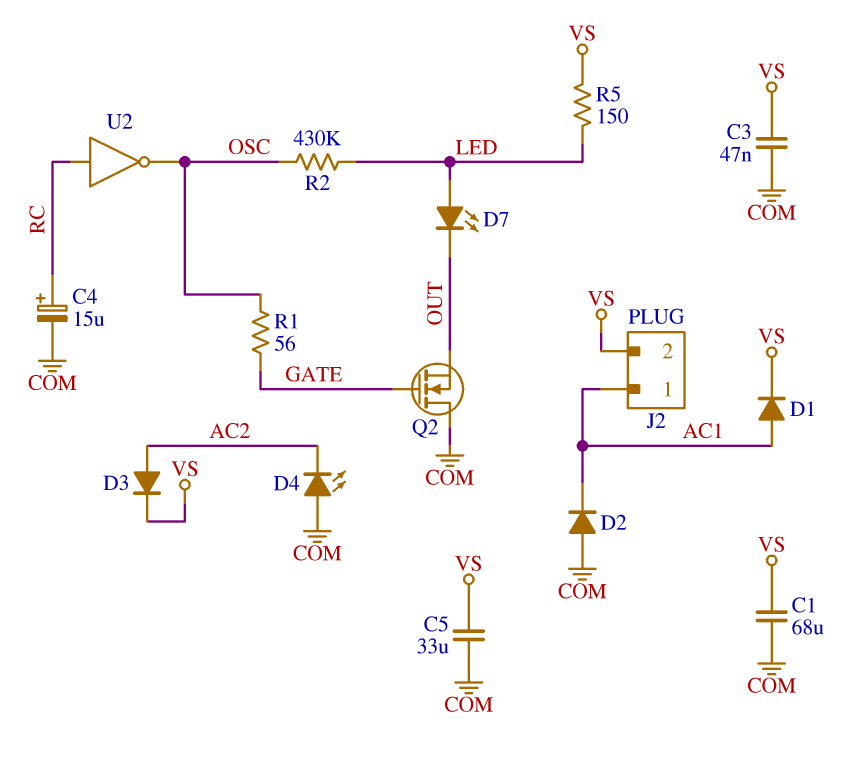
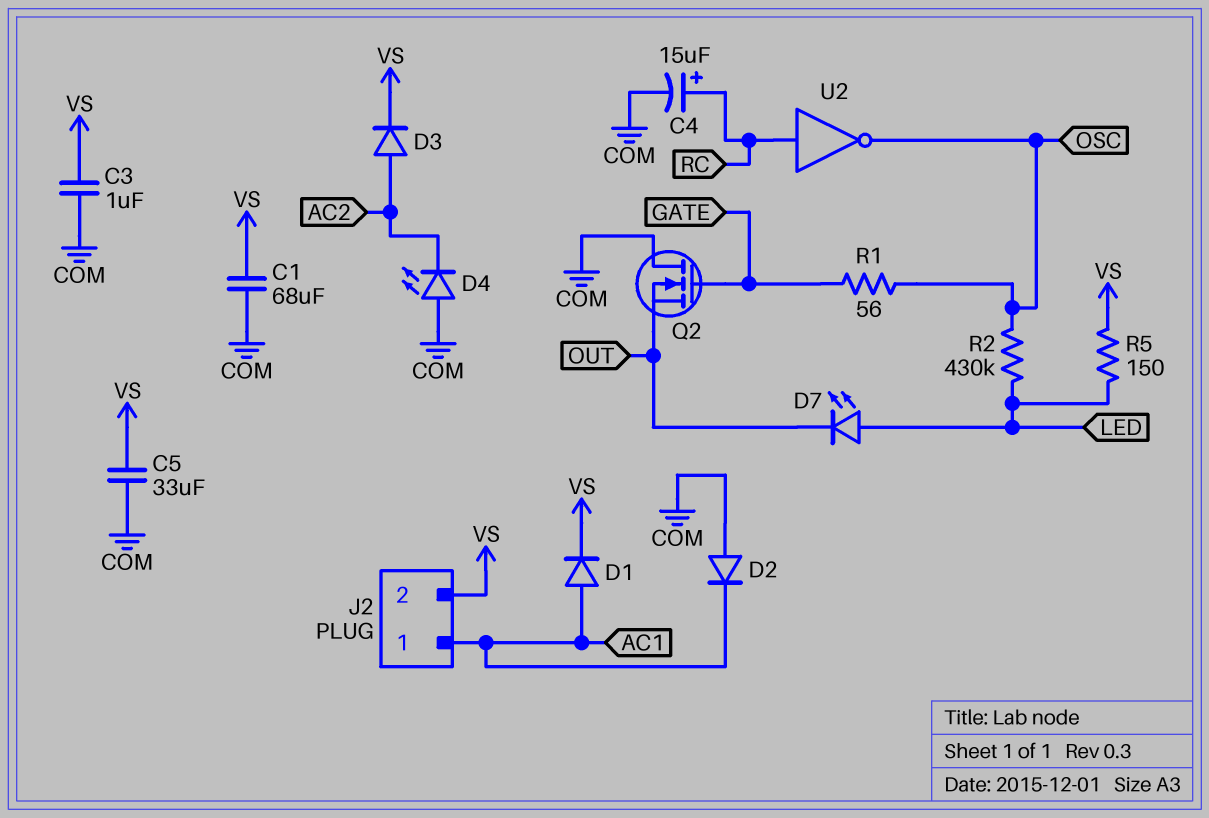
C3: 47nF (COM, VS) -> 1uF (COM, VS)

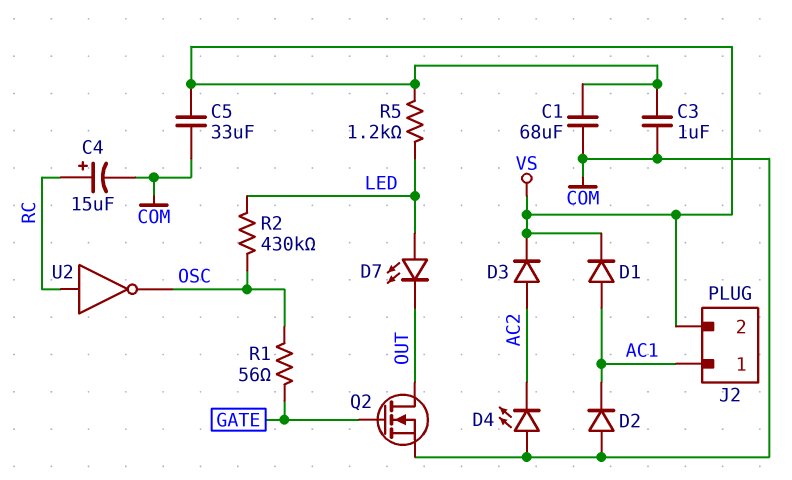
Q2: NMOS (G GATE, D COM, S OUT) -> NMOS (G GATE, D OUT, S COM)
R5: 150 (LED, VS) -> 1.2k (LED, VS)

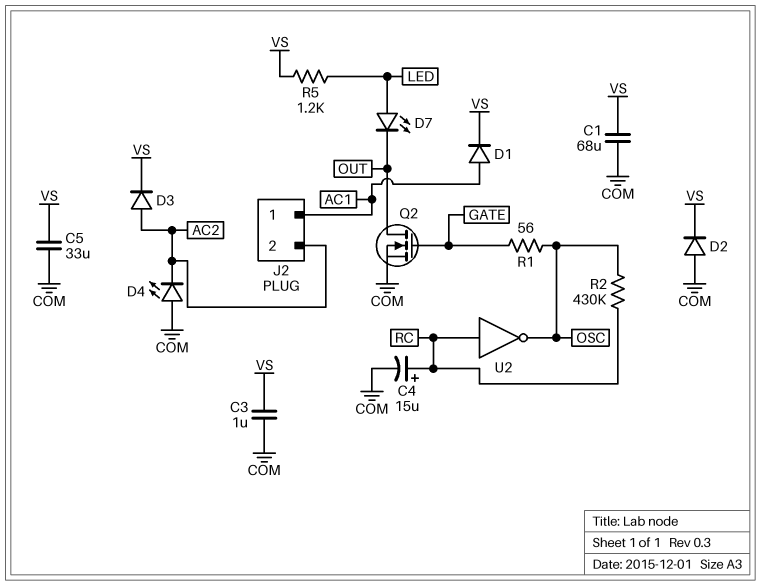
D2: diode (A COM, K AC1) -> diode (A COM, K VS)
J2 pin 2: VS -> AC2
R2: 430k (LED, OSC) -> 430k (OSC, RC)

